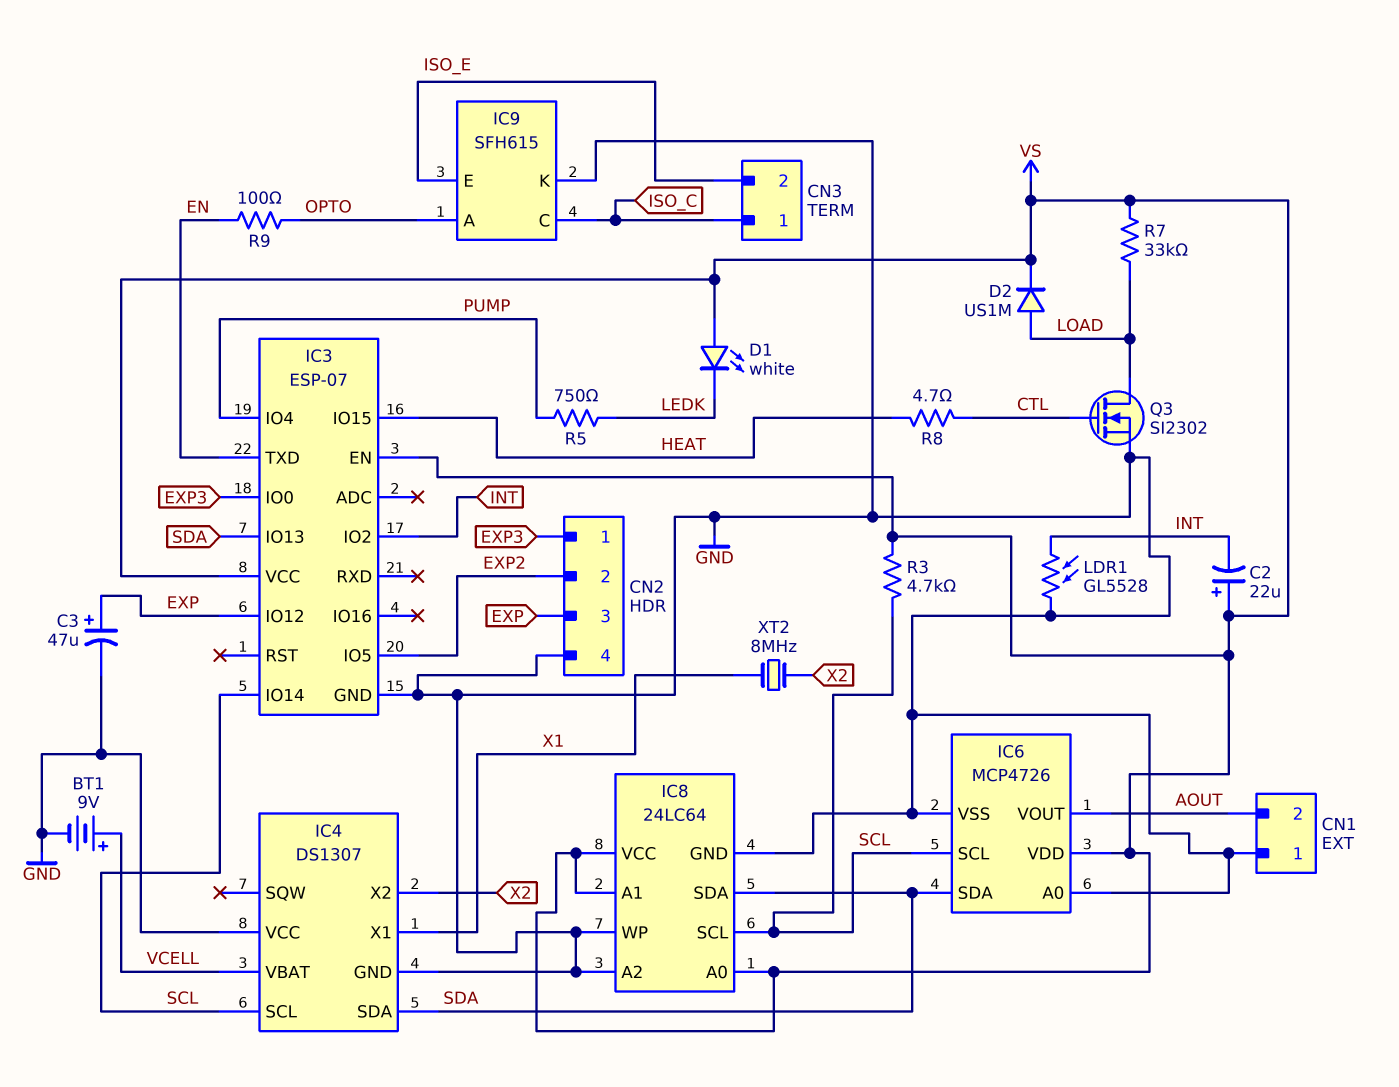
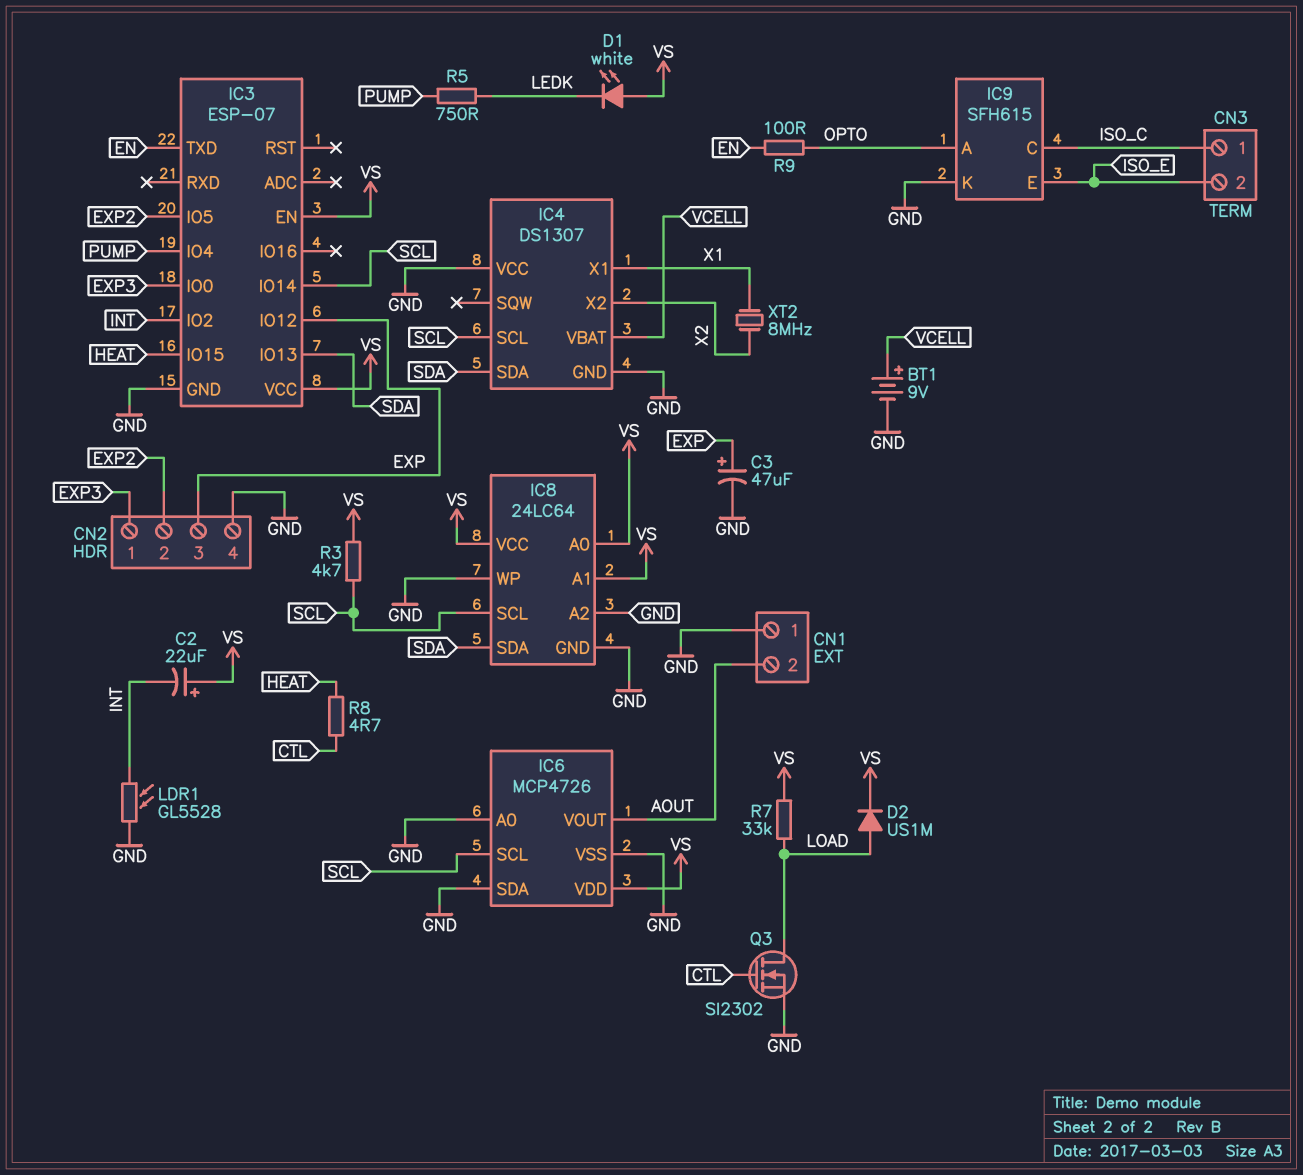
IC6 pin SDA: SDA -> GND

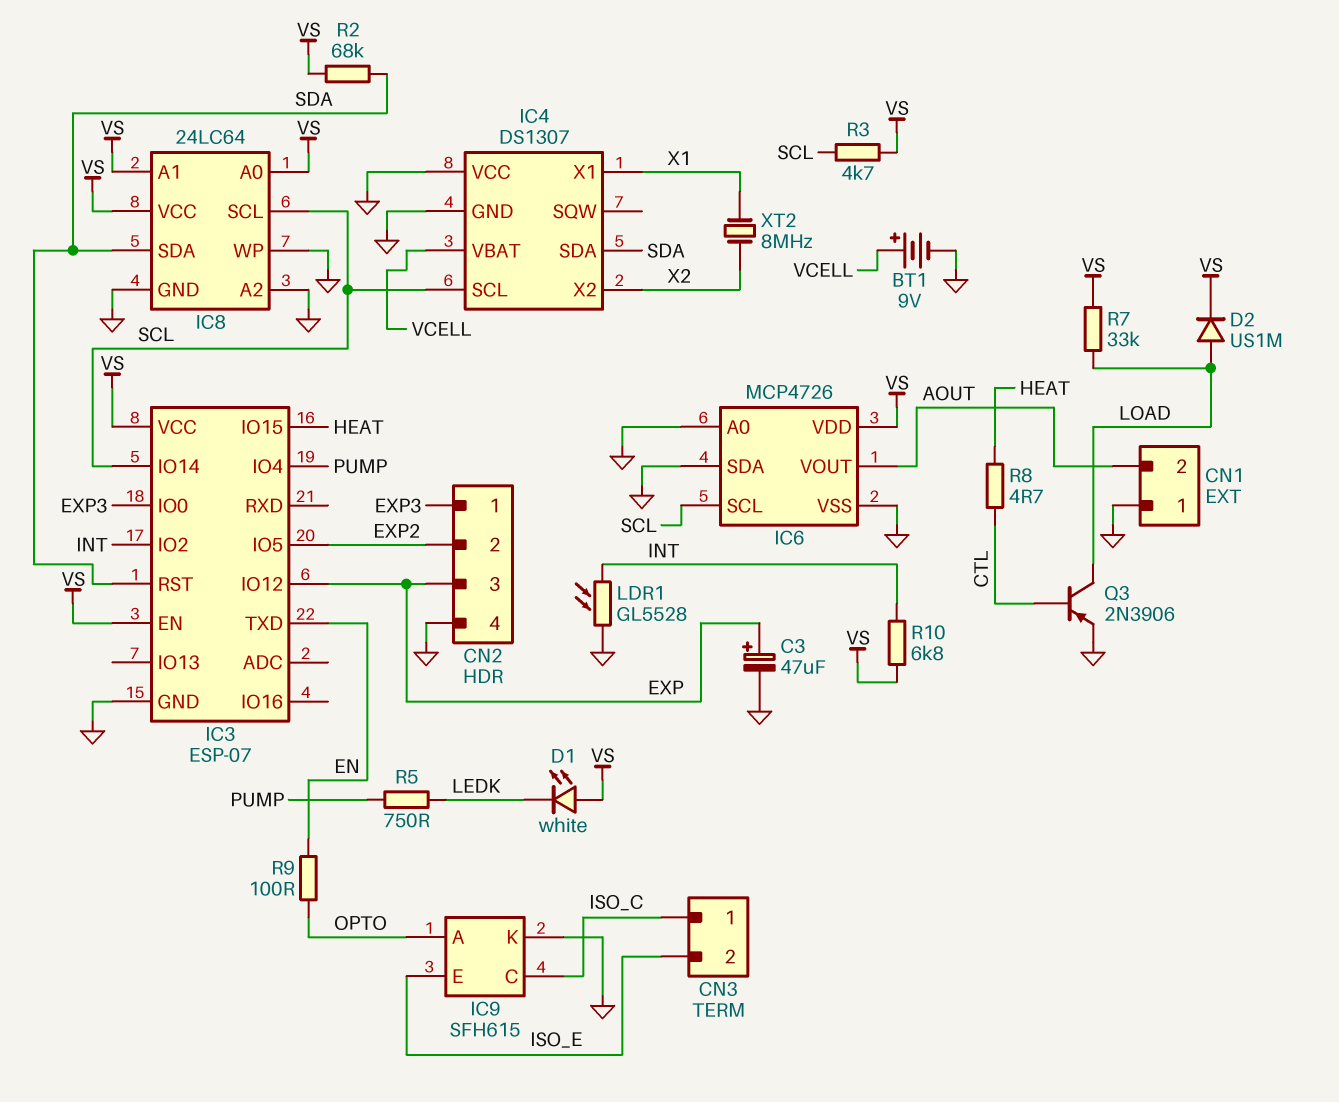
C2: 22uF (plus VS, minus INT) -> none
IC3 pin IO13: SDA -> none
IC3 pin RST: none -> SDA
Q3: NMOS SI2302 (G CTL, D LOAD, S GND) -> PNP 2N3906 (B CTL, C LOAD, E GND)
R2: none -> 68k (SDA, VS)
R10: none -> 6.8k (INT, VS)

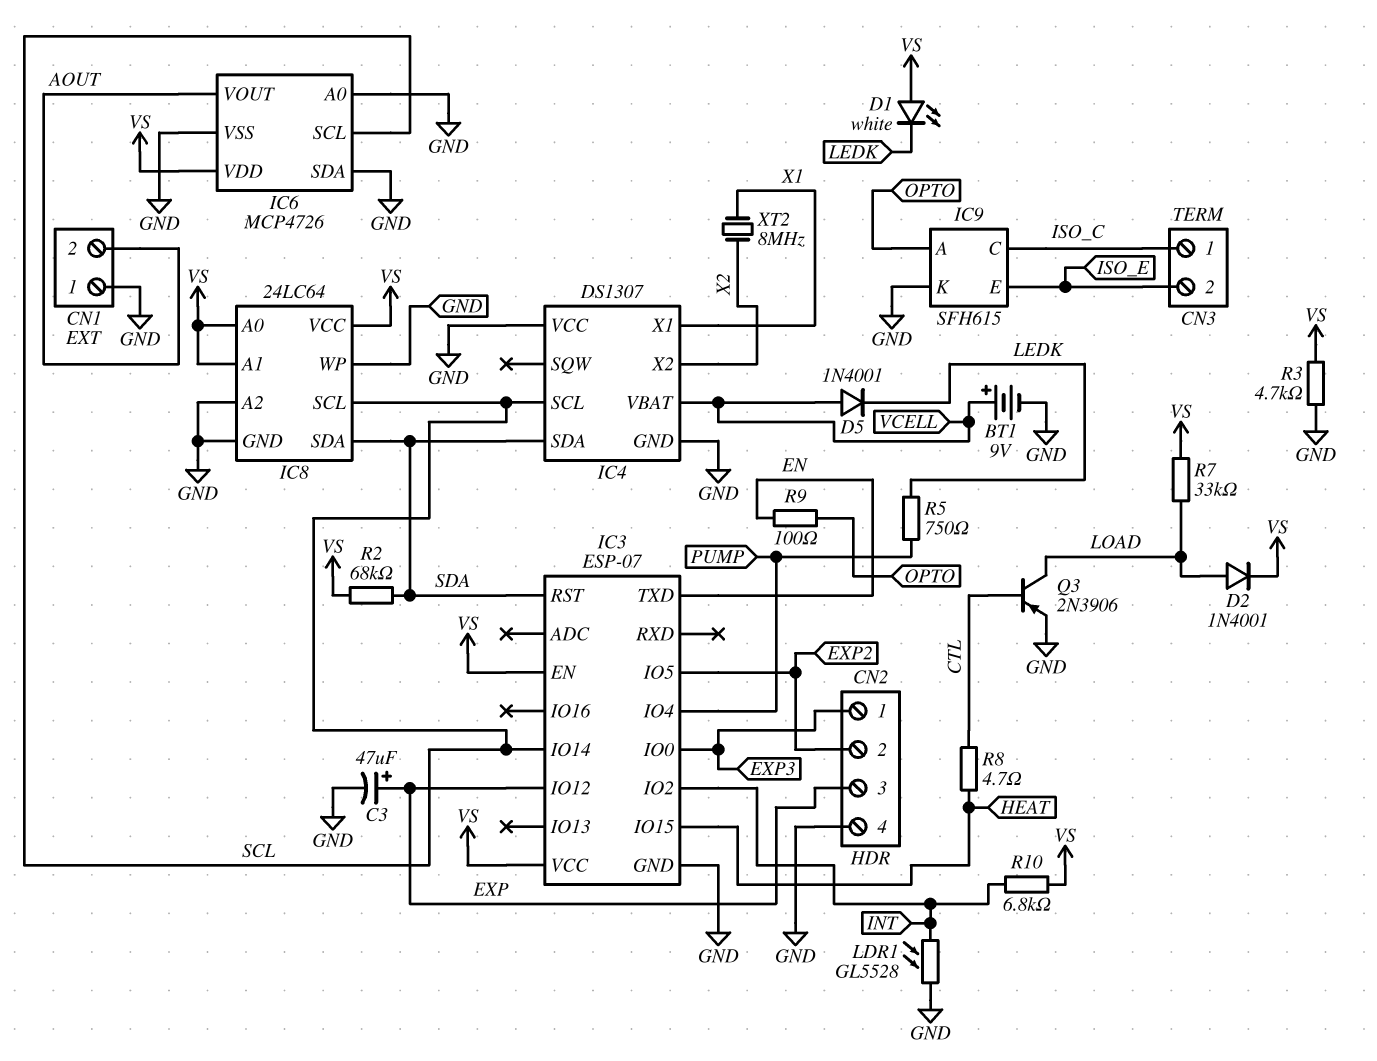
D2: diode US1M (A LOAD, K VS) -> diode 1N4001 (A LOAD, K VS)
D5: none -> diode 1N4001 (A VCELL, K LEDK)
R3: 4.7k (SCL, VS) -> 4.7k (GND, VS)

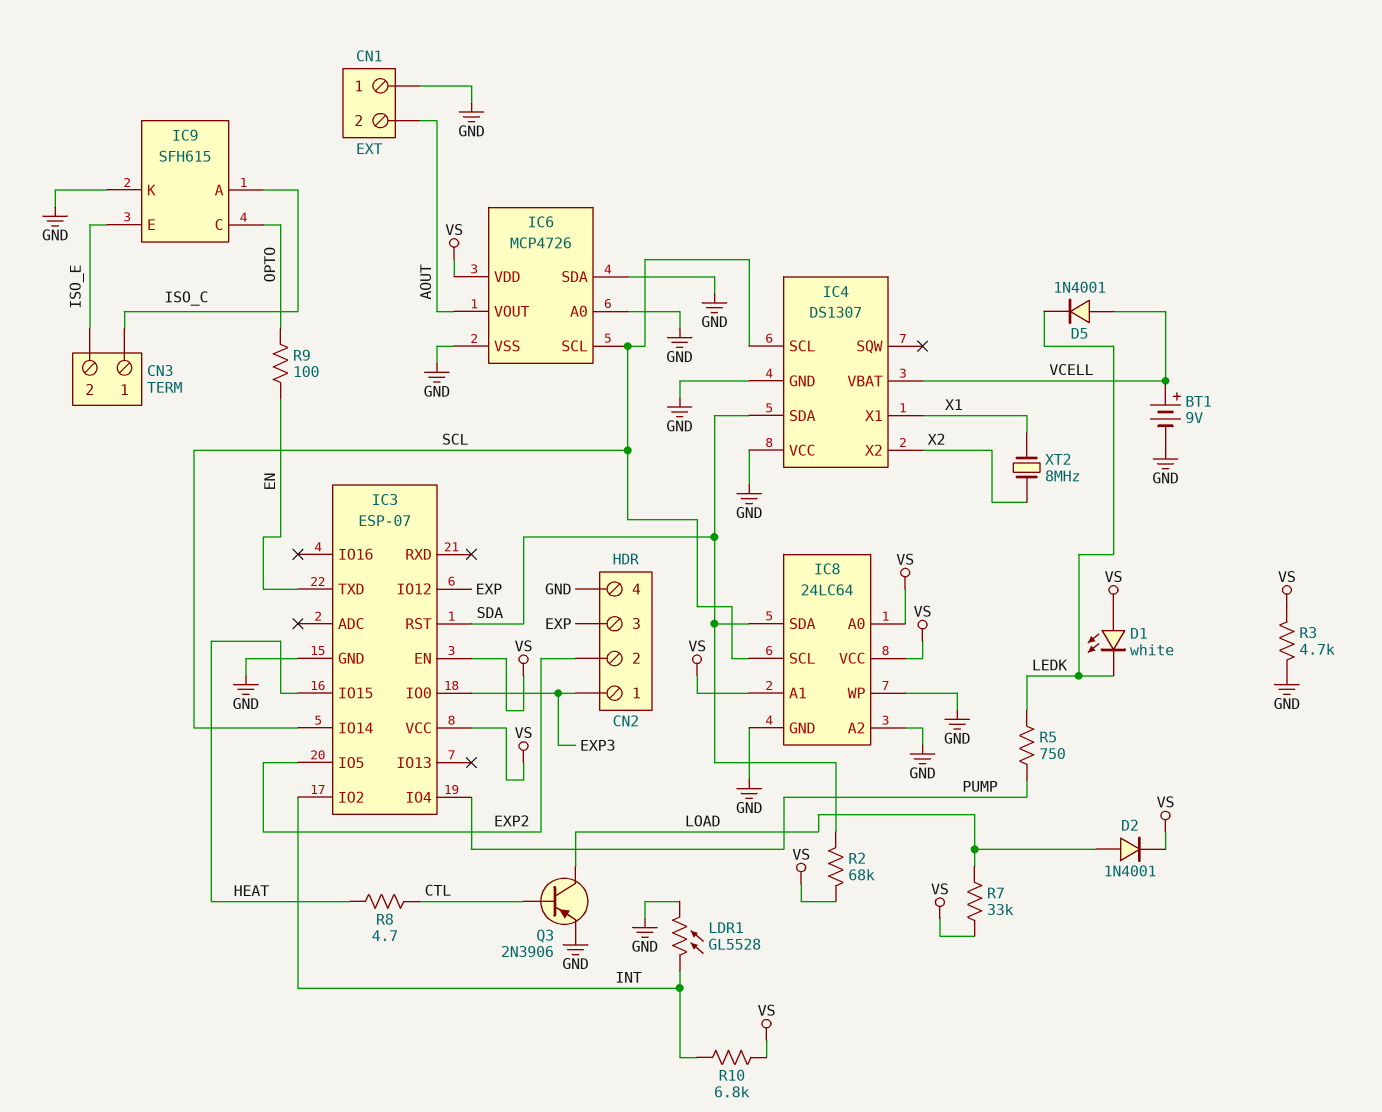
C3: 47uF (plus EXP, minus GND) -> none
IC9 pin A: OPTO -> ISO_C
IC9 pin C: ISO_C -> OPTO

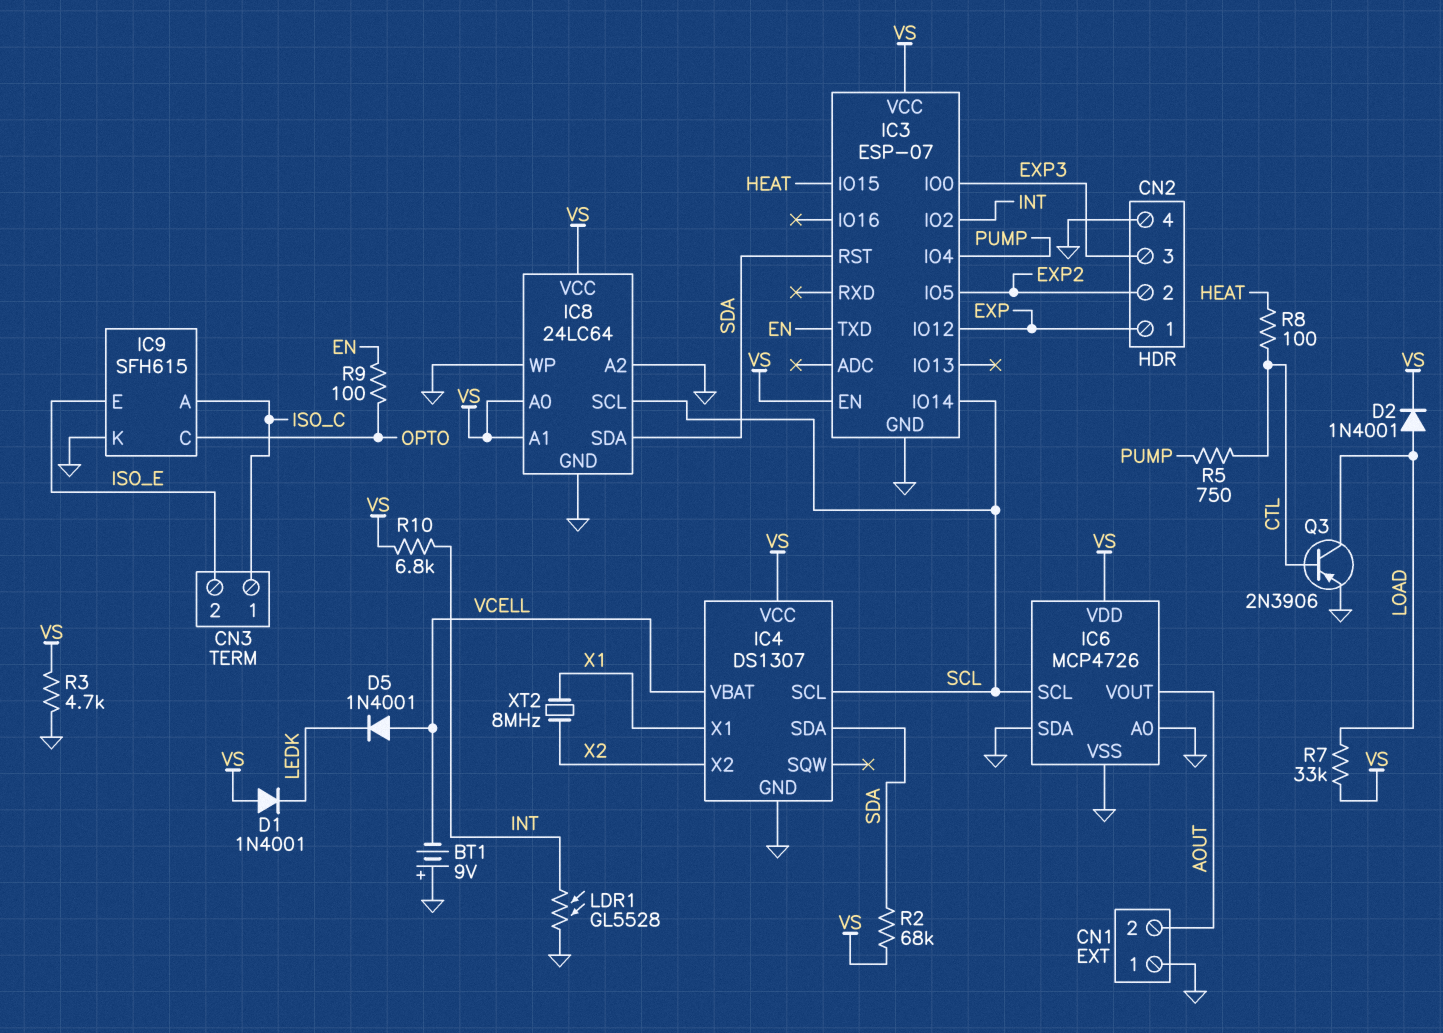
BT1: 9V (plus VCELL, minus GND) -> 9V (plus GND, minus VCELL)
CN2 pin 1: EXP3 -> EXP
CN2 pin 3: EXP -> EXP3
D1: LED white (A VS, K LEDK) -> diode 1N4001 (A VS, K LEDK)
IC4 pin VCC: GND -> VS
R5: 750 (LEDK, PUMP) -> 750 (CTL, PUMP)
R8: 4.7 (CTL, HEAT) -> 100 (CTL, HEAT)

